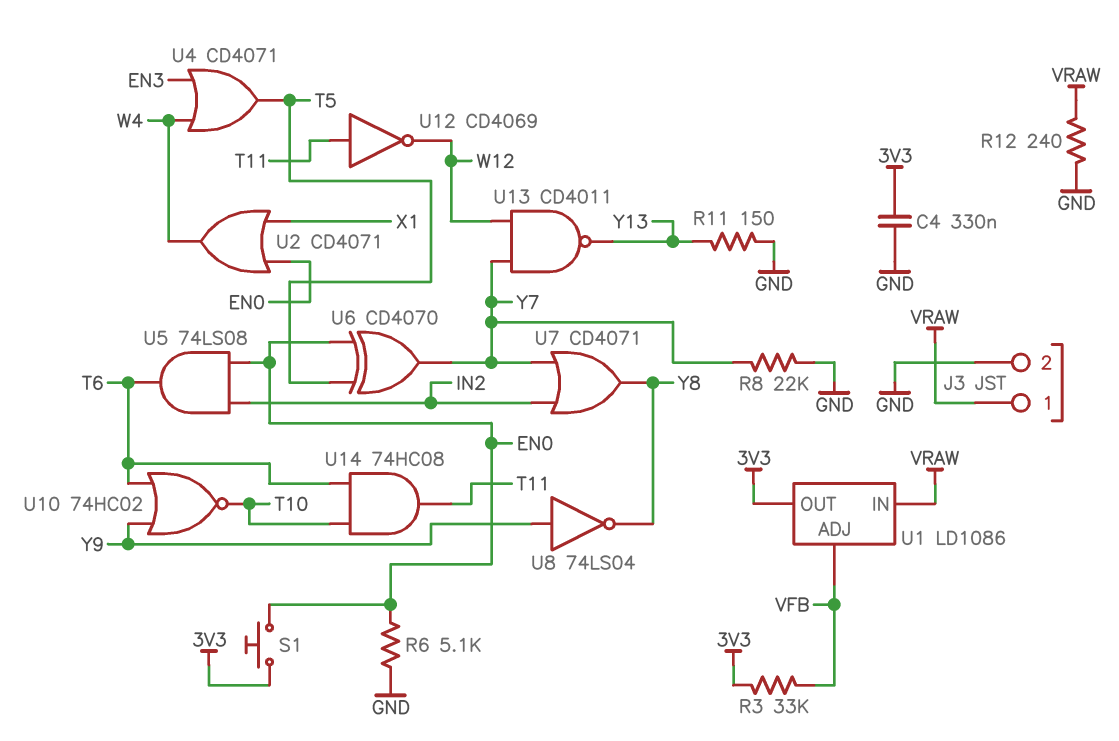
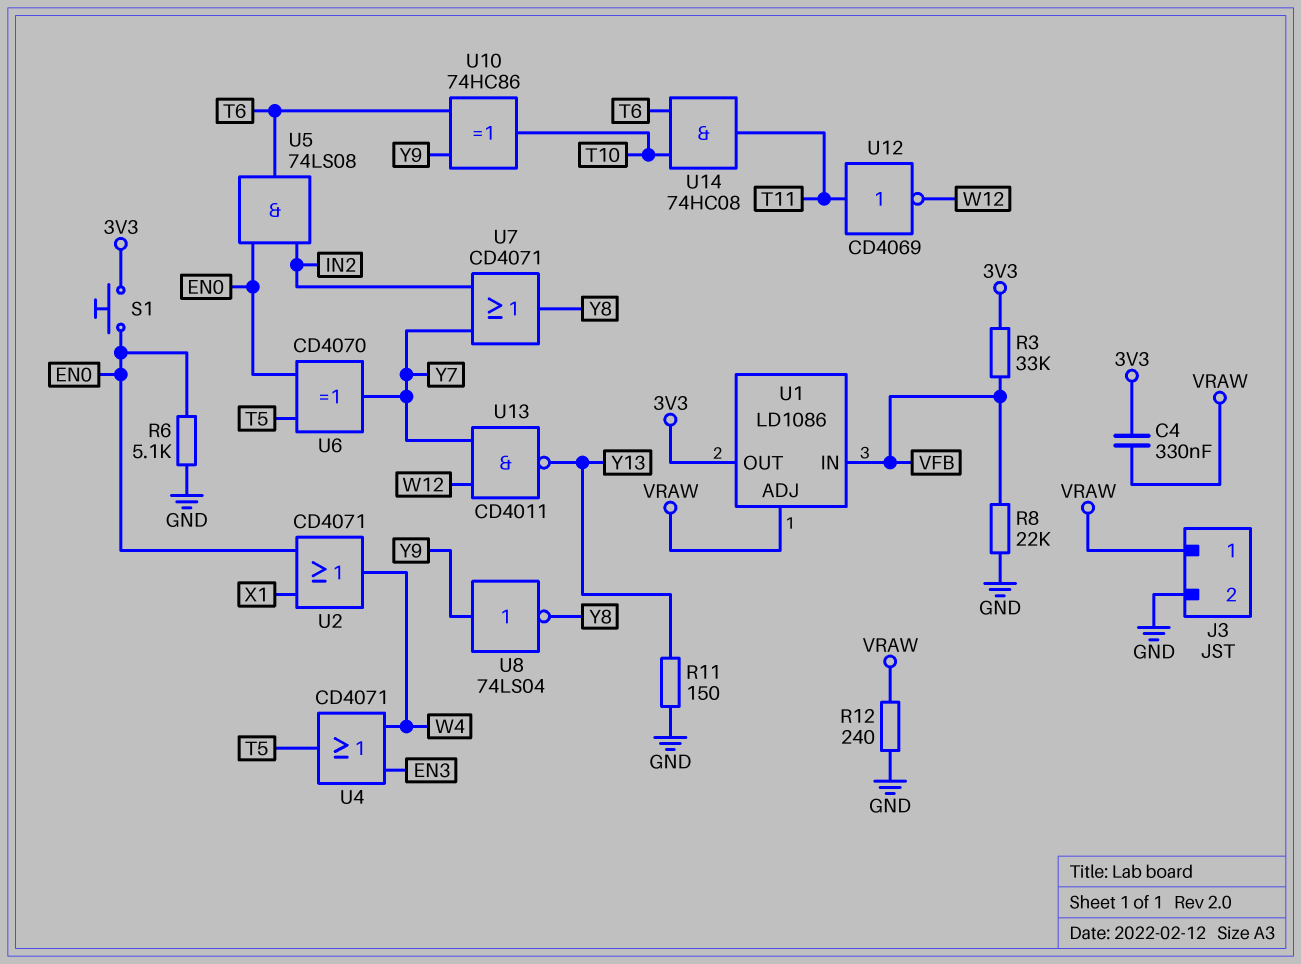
C4: 330nF (3V3, GND) -> 330nF (3V3, VRAW)
R8: 22k (GND, Y7) -> 22k (GND, VFB)
U1 pin ADJ: VFB -> VRAW
U1 pin IN: VRAW -> VFB
U10: NOR 74HC02 (in T6, in Y9, out T10) -> XOR 74HC86 (in T6, in Y9, out T10)

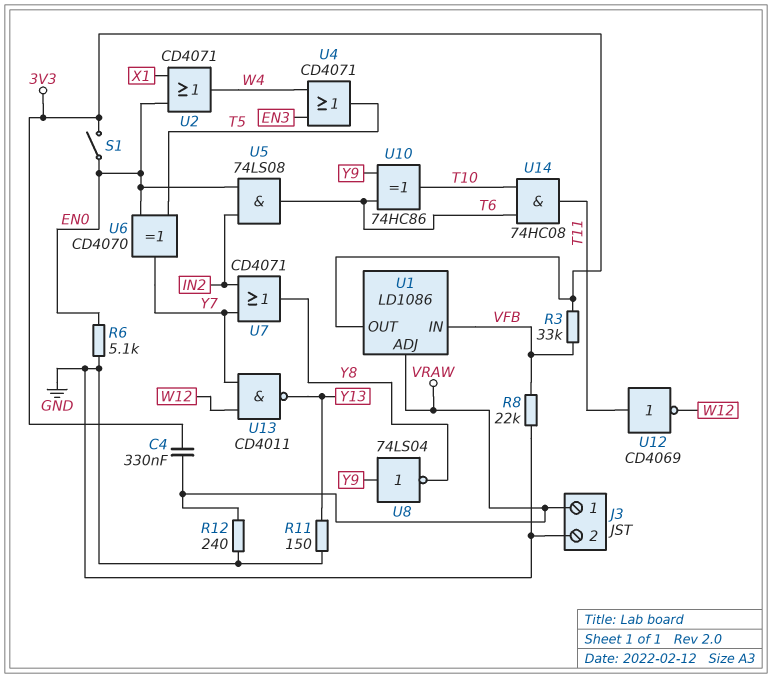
S1: button (3V3, EN0) -> switch (3V3, EN0)

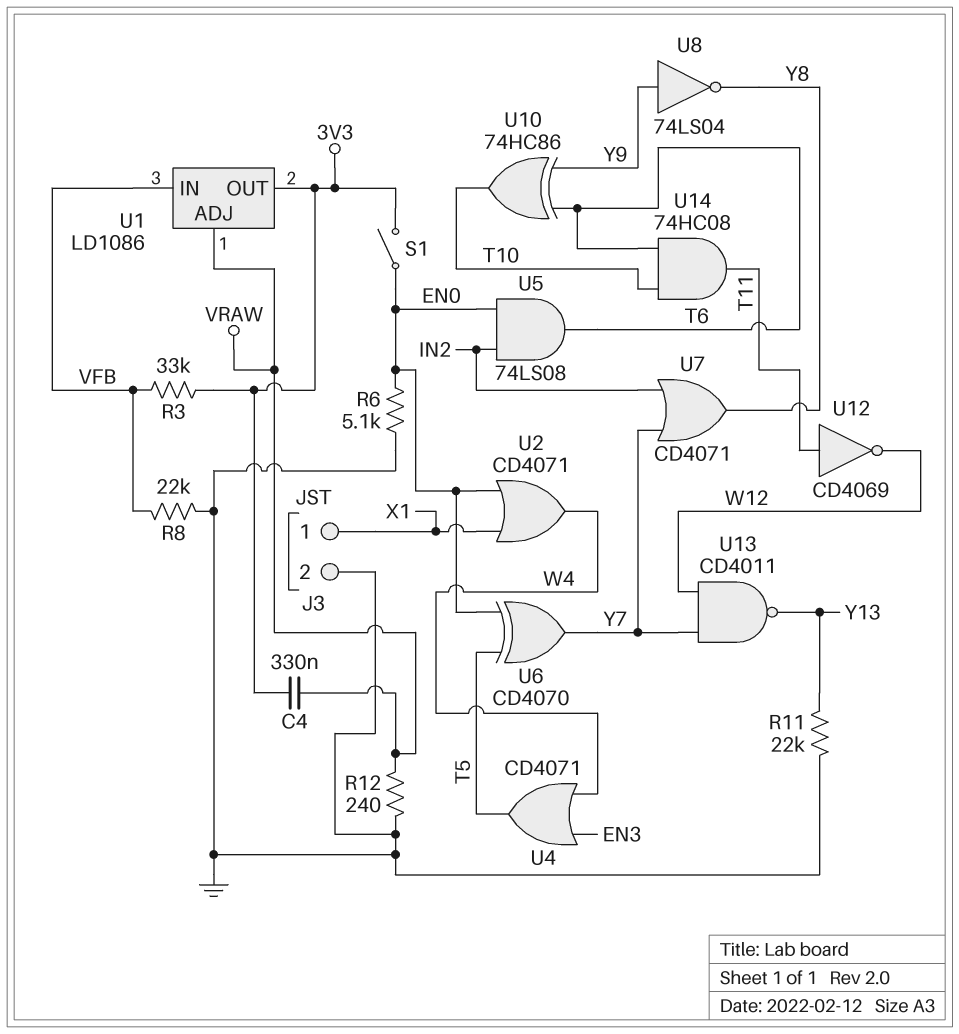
J3 pin 1: VRAW -> X1
R11: 150 (GND, Y13) -> 22k (GND, Y13)

